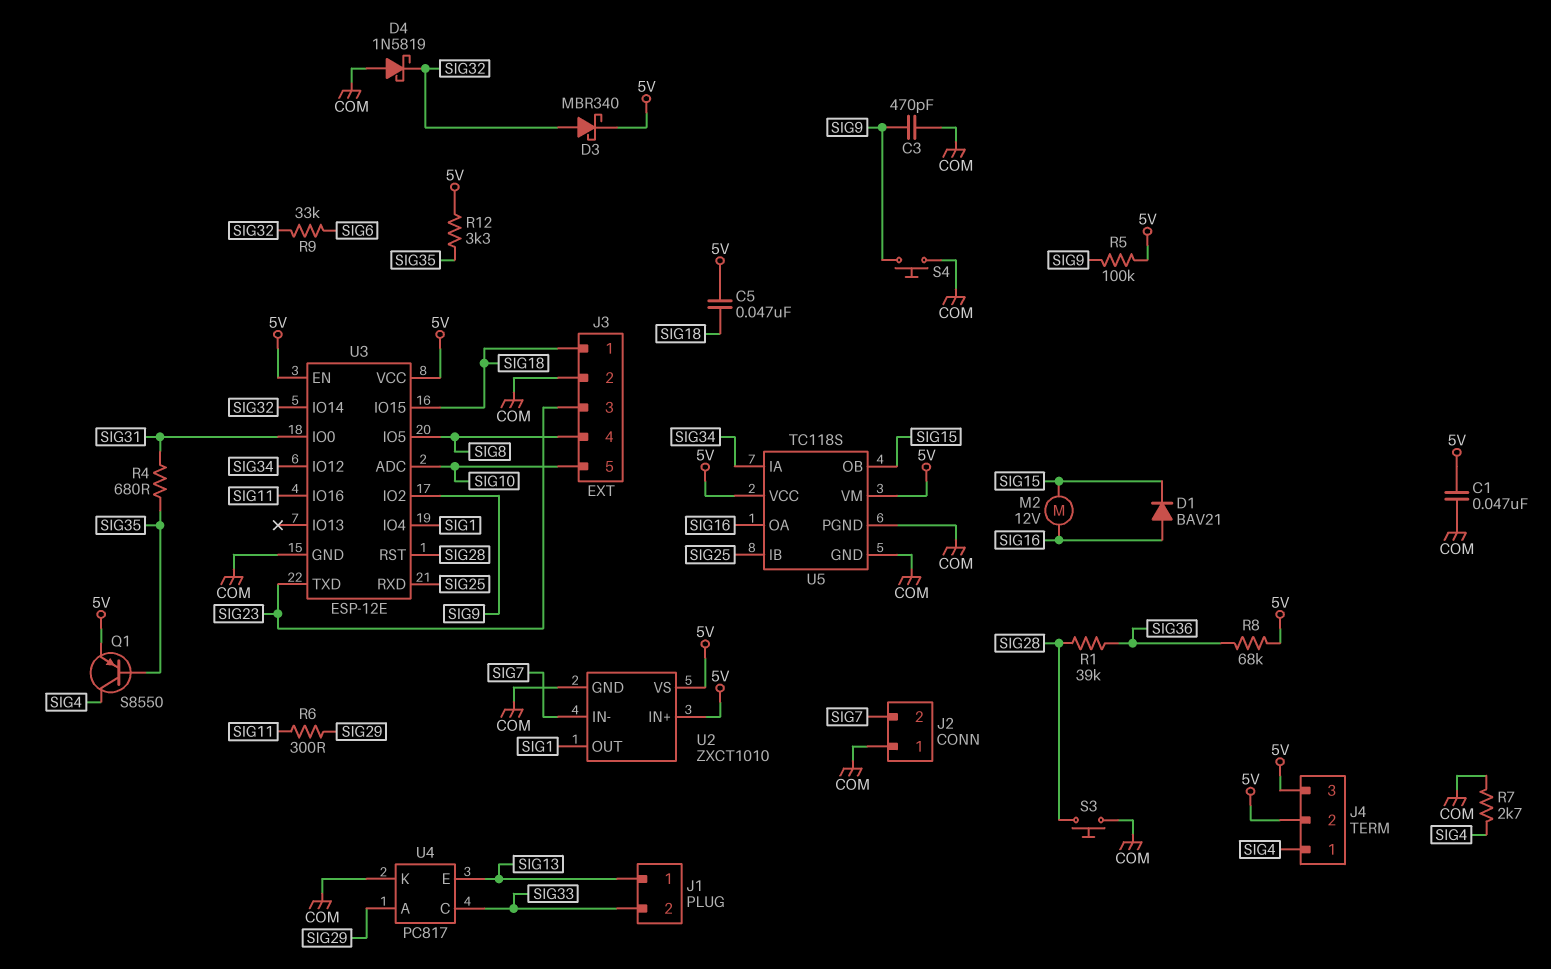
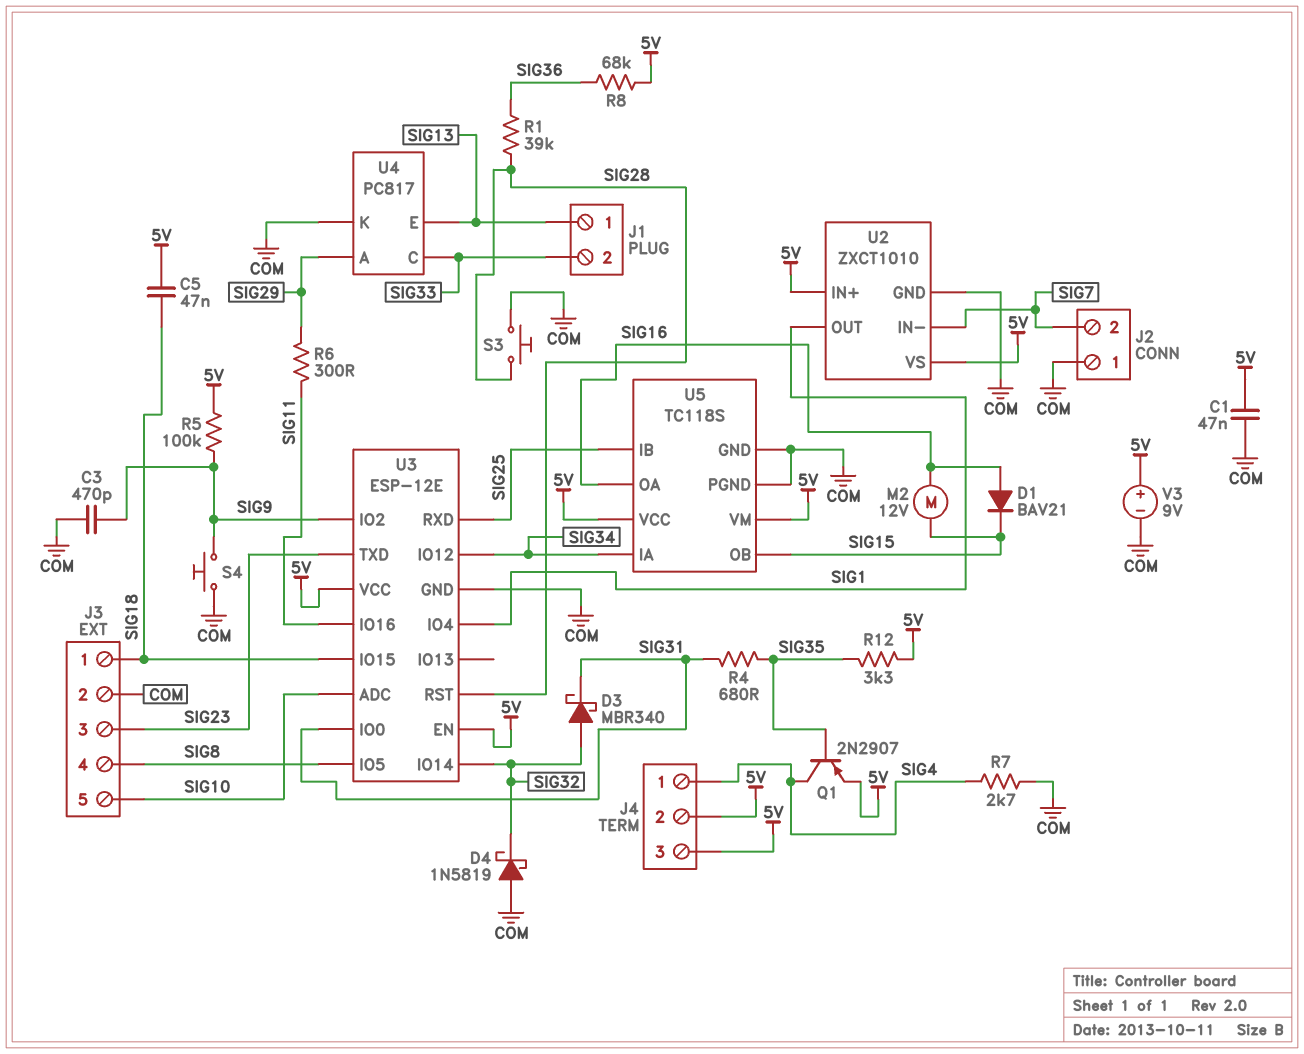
D3: schottky MBR340 (A SIG32, K 5V) -> schottky MBR340 (A SIG32, K SIG31)
Q1: PNP S8550 (B SIG35, C SIG4, E 5V) -> PNP 2N2907 (B SIG35, C SIG4, E 5V)
R9: 33k (SIG6, SIG32) -> none
V3: none -> 9V (plus 5V, minus COM)

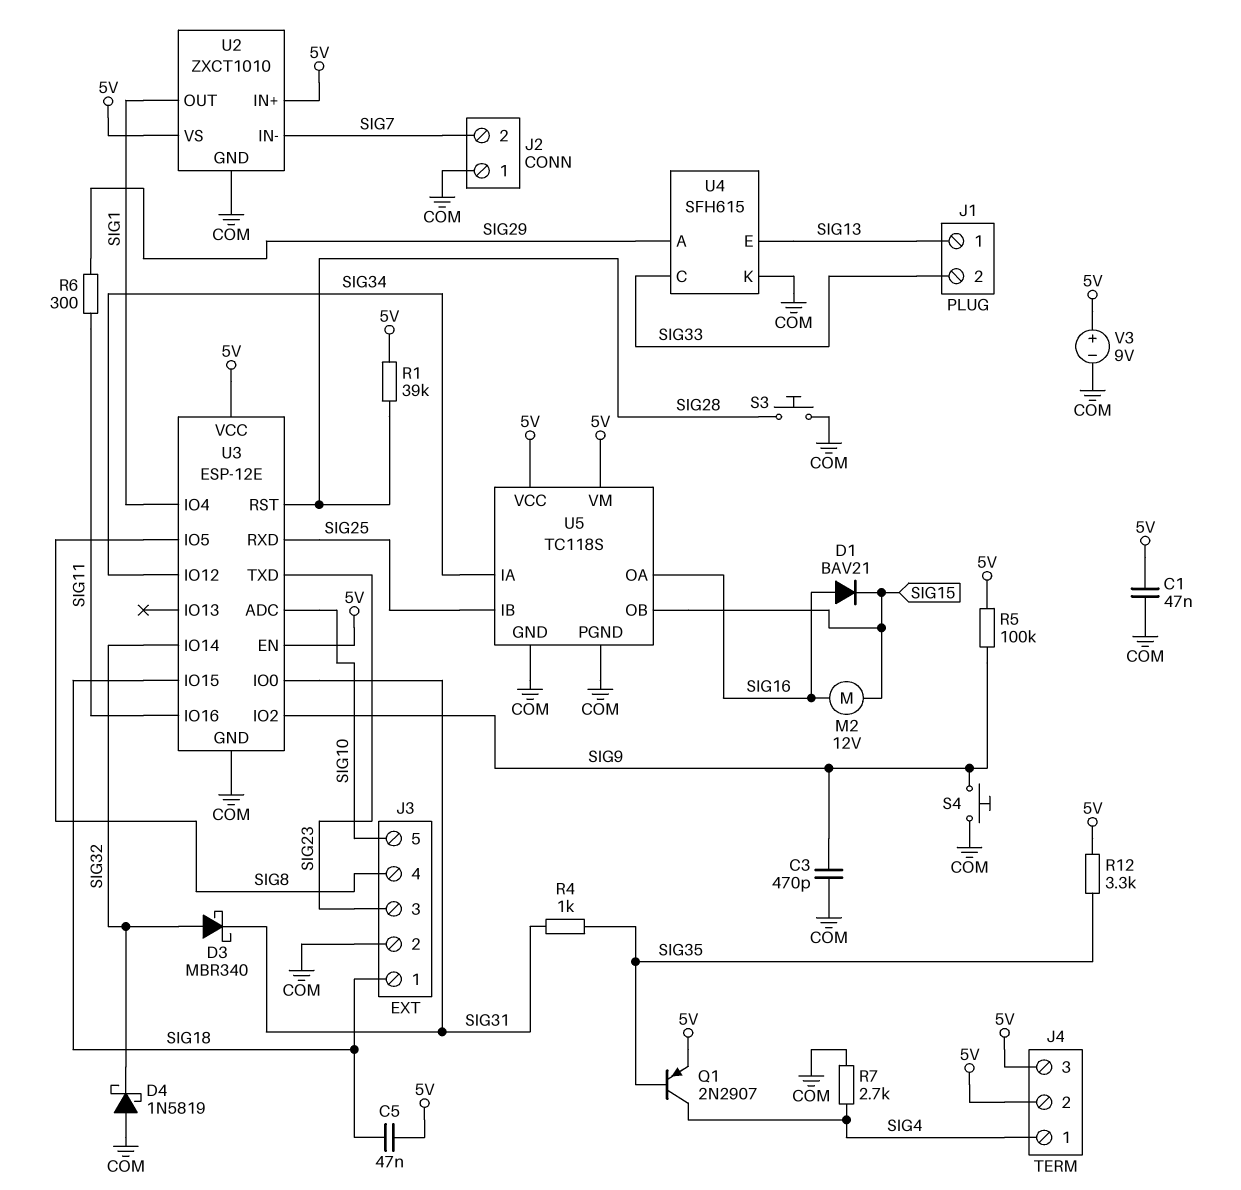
R1: 39k (SIG28, SIG36) -> 39k (5V, SIG28)
R4: 680 (SIG31, SIG35) -> 1k (SIG31, SIG35)
R8: 68k (5V, SIG36) -> none
U4: PC817 -> SFH615

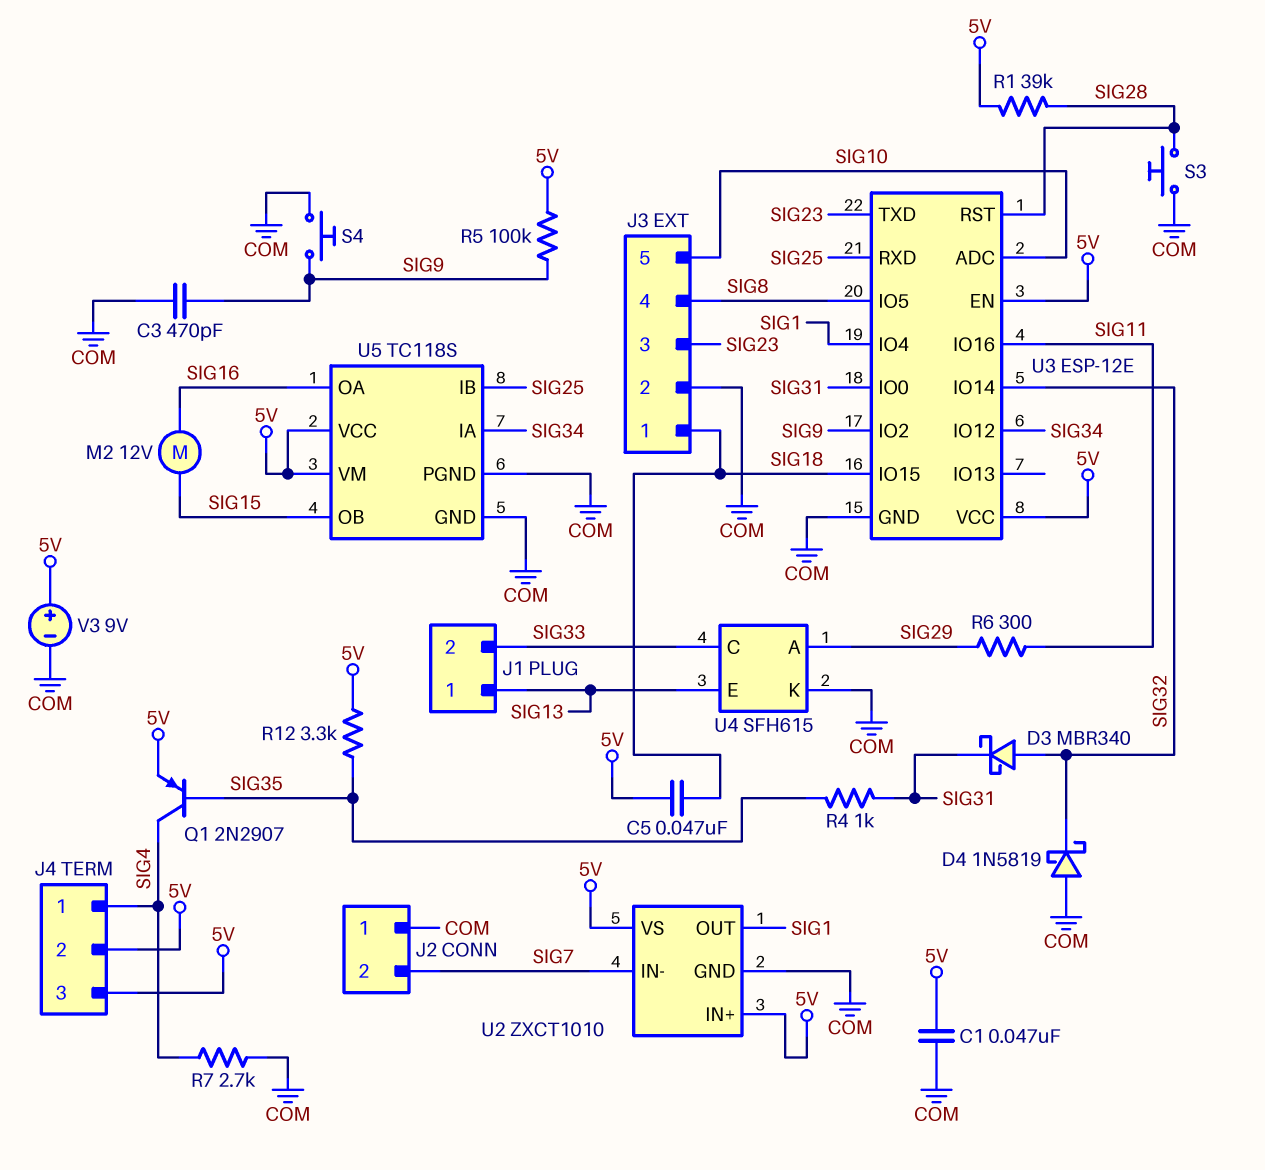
D1: diode BAV21 (A SIG16, K SIG15) -> none

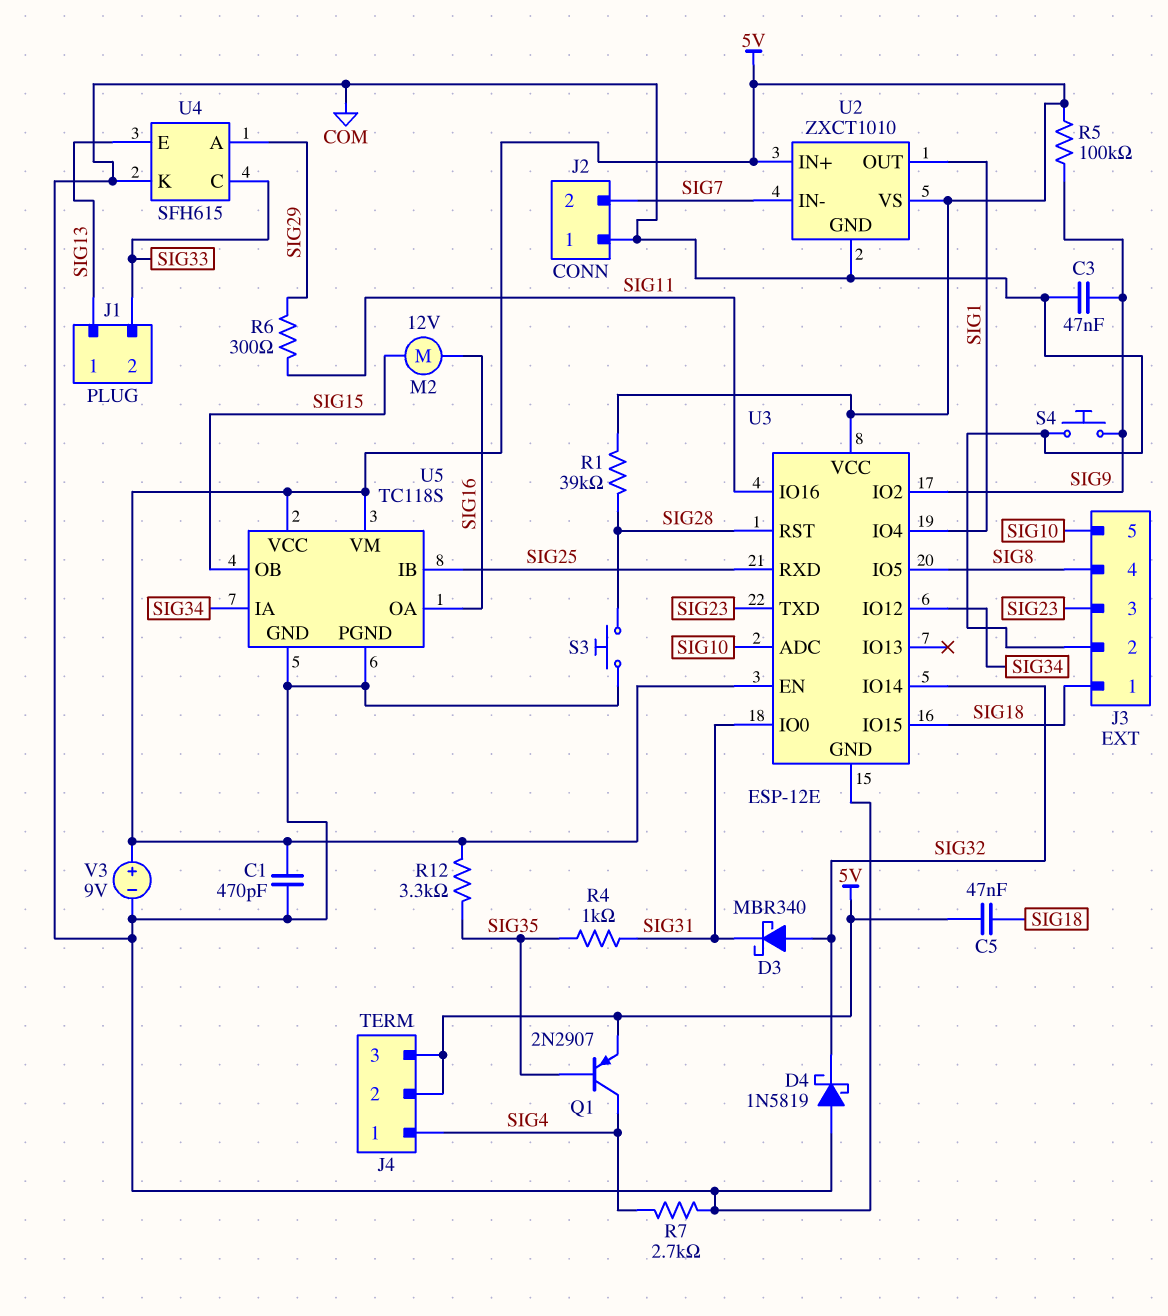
C1: 47nF (5V, COM) -> 470pF (5V, COM)
C3: 470pF (COM, SIG9) -> 47nF (COM, SIG9)

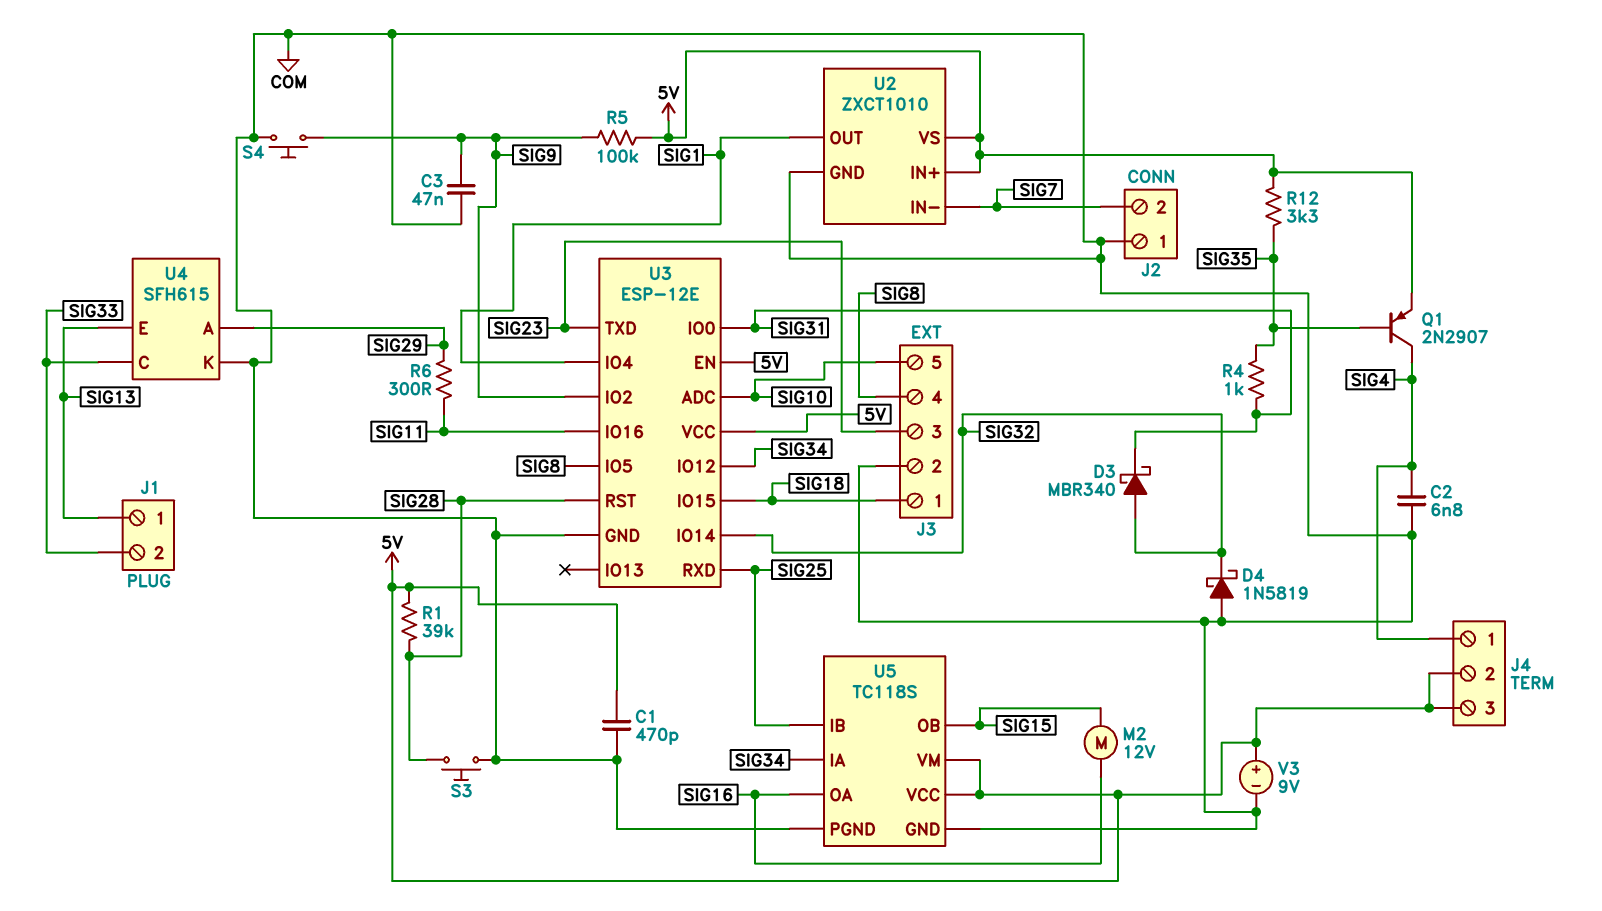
C2: none -> 6.8nF (COM, SIG4)
C5: 47nF (5V, SIG18) -> none
R7: 2.7k (COM, SIG4) -> none

